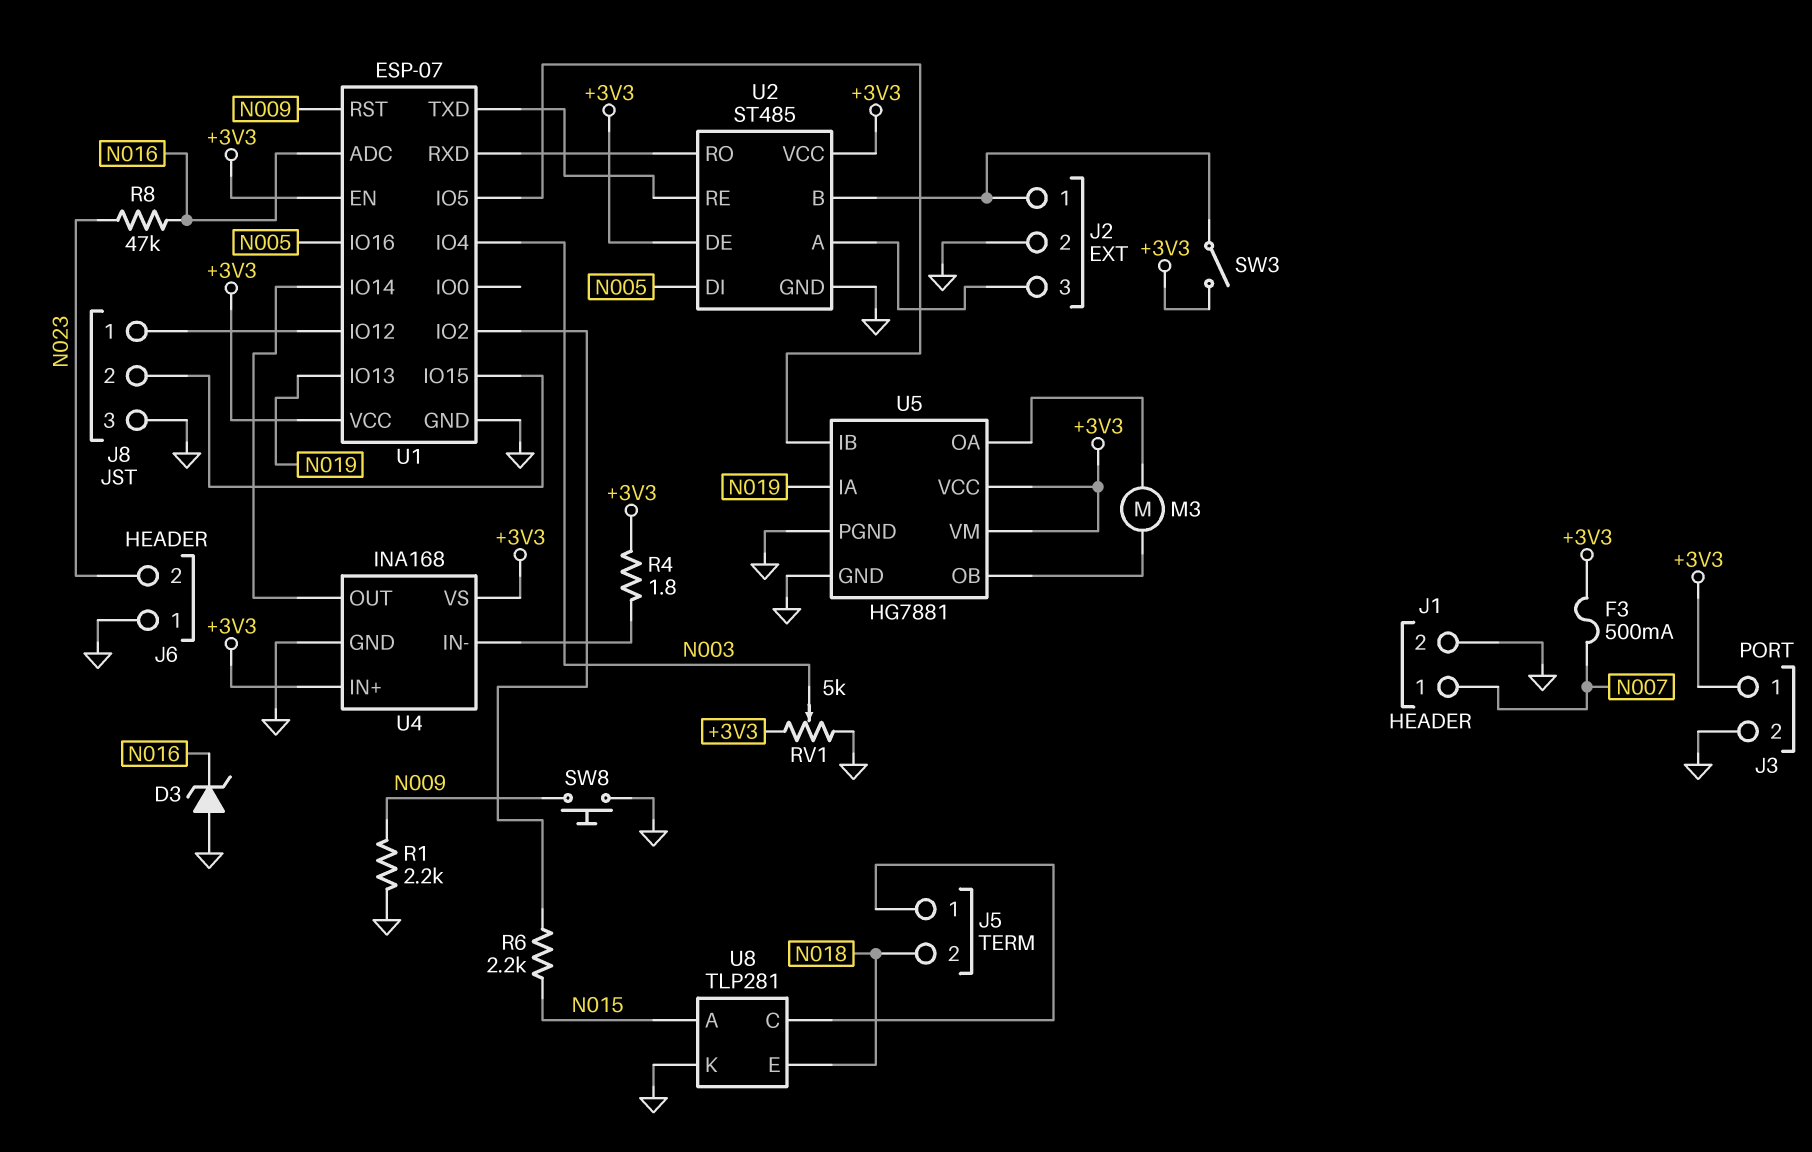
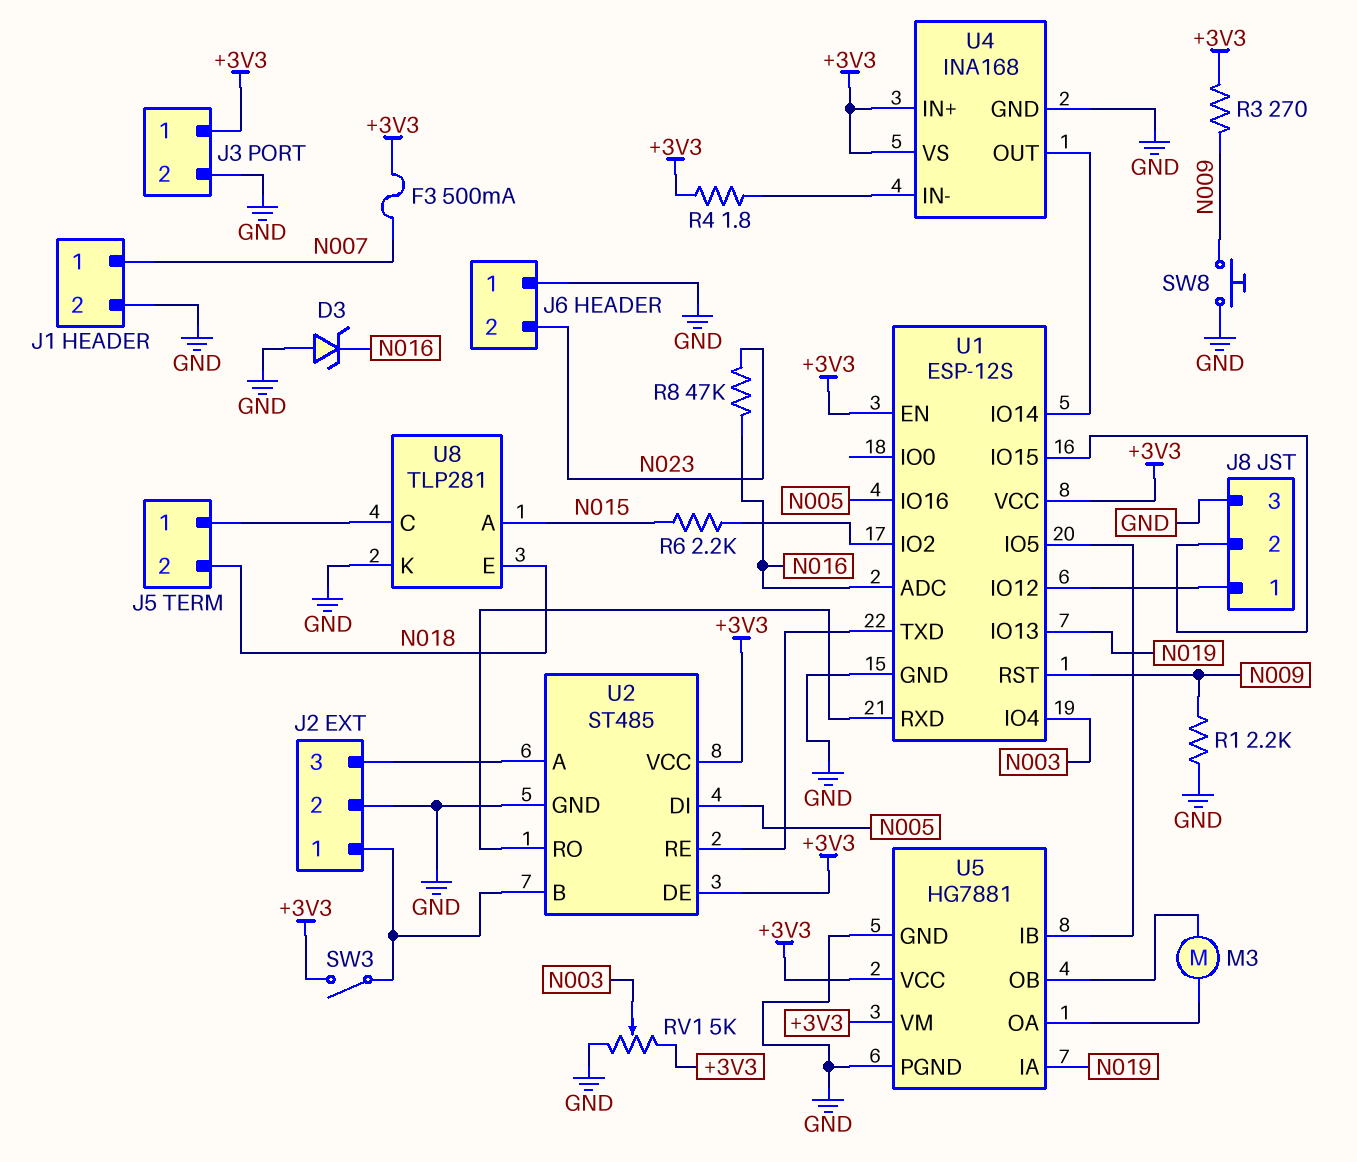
R3: none -> 270 (+3V3, N009)
U1: ESP-07 -> ESP-12S

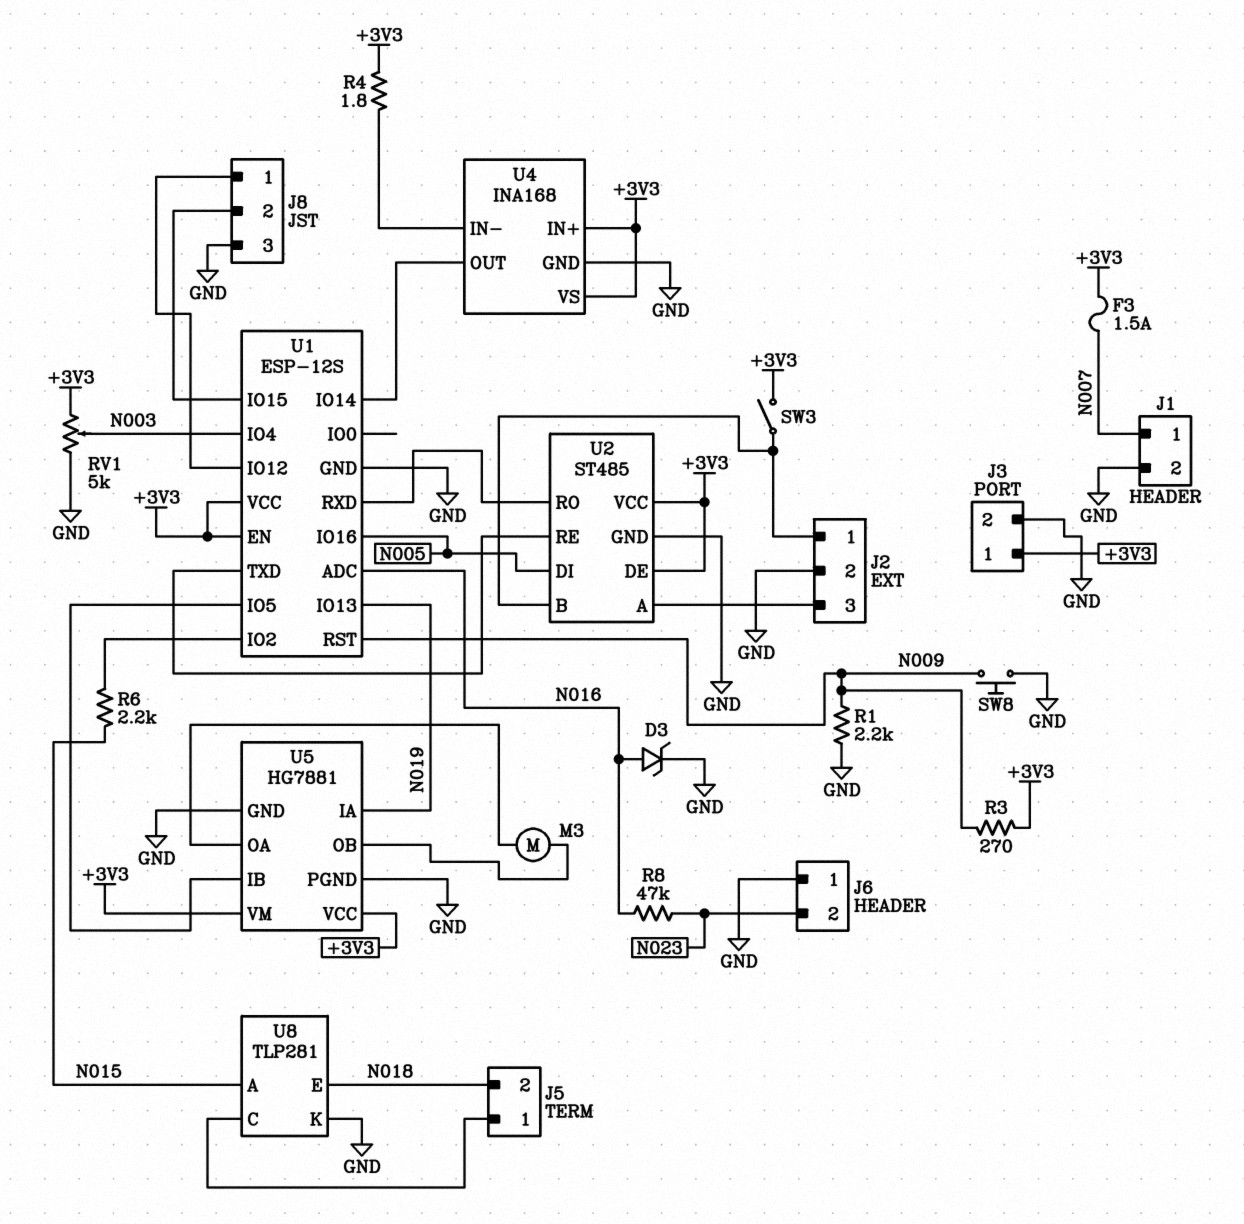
D3: zener (A GND, K N016) -> zener (A N016, K GND)
F3: 500mA (+3V3, N007) -> 1.5A (+3V3, N007)

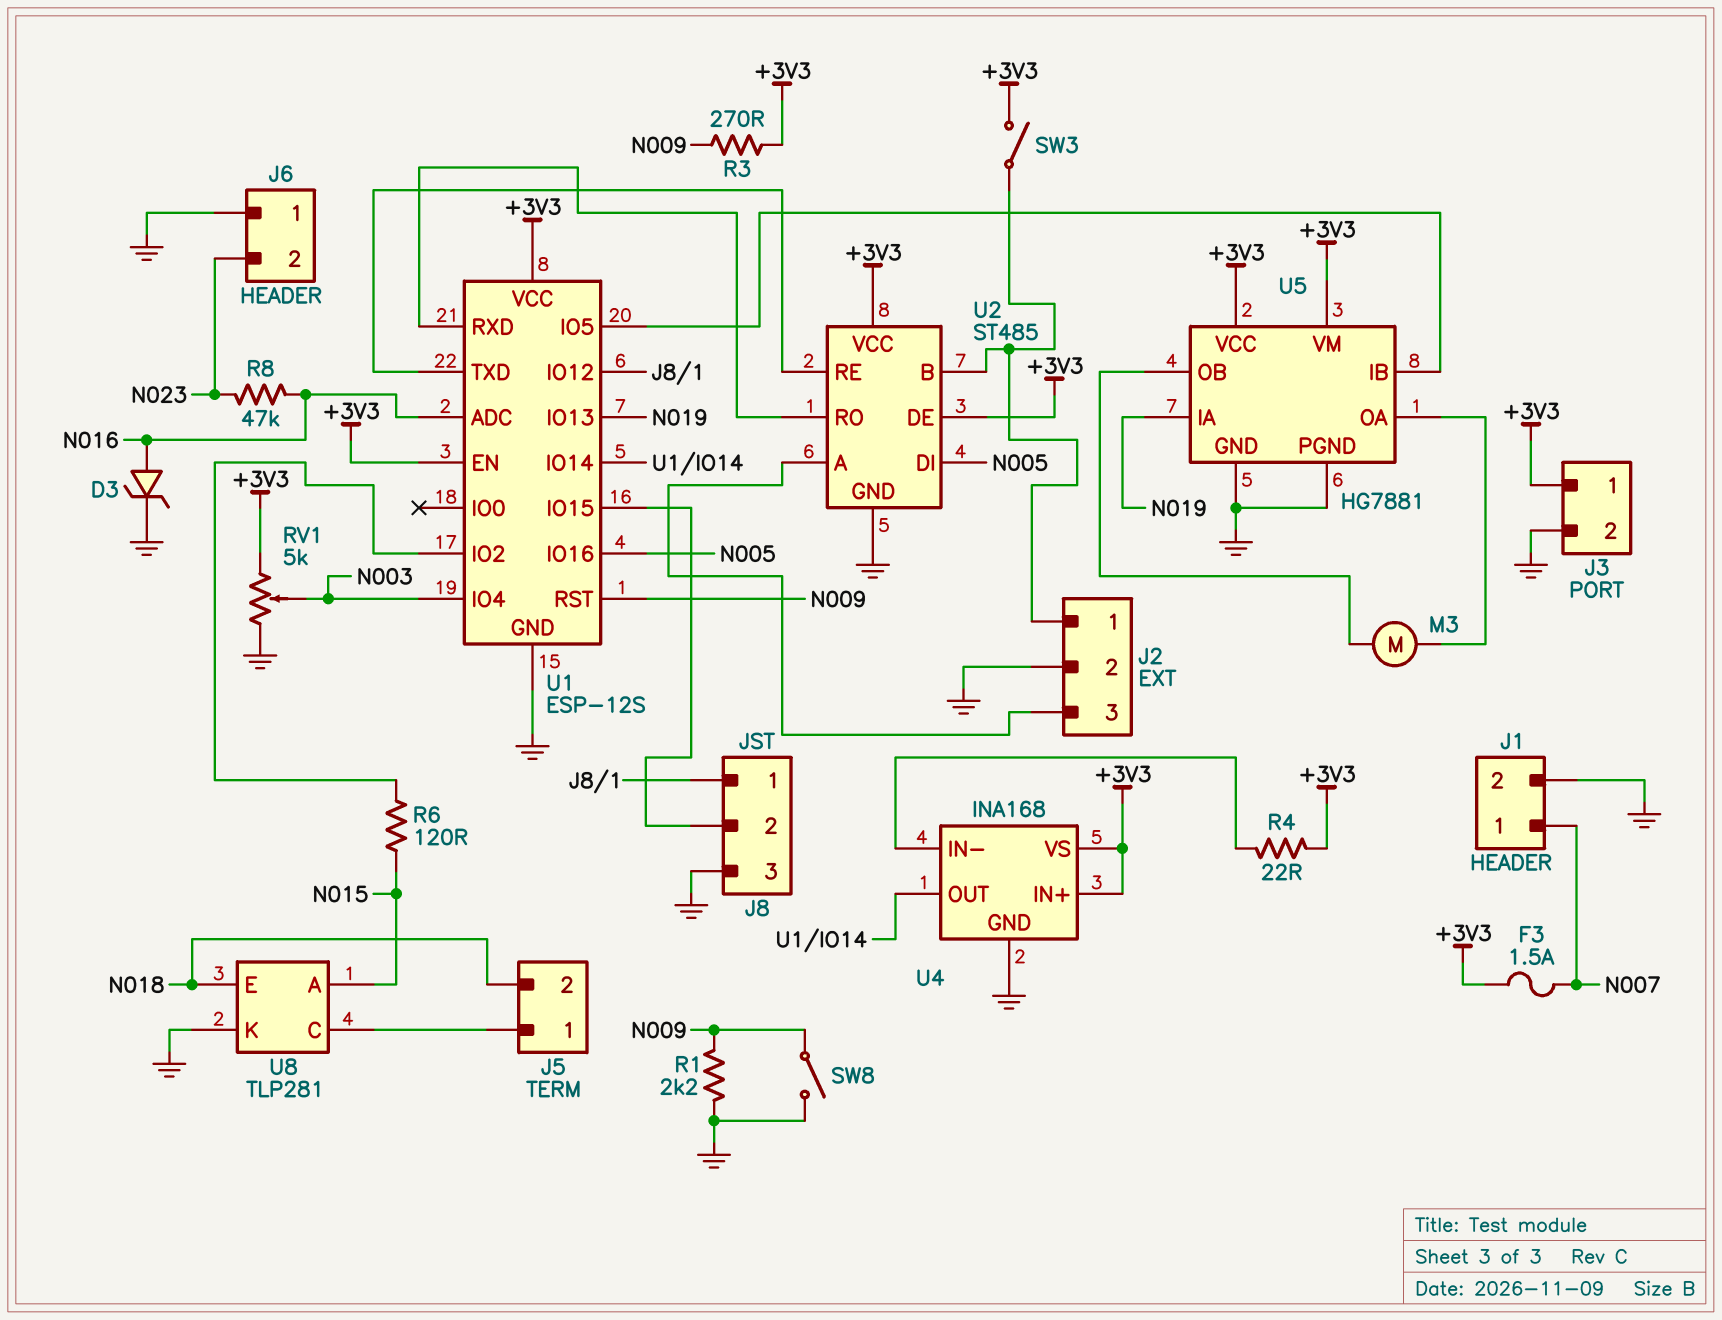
R4: 1.8 (+3V3, U4/IN-) -> 22 (+3V3, U4/IN-)
R6: 2.2k (N015, U1/IO2) -> 120 (N015, U1/IO2)
SW8: button (GND, N009) -> switch (GND, N009)

